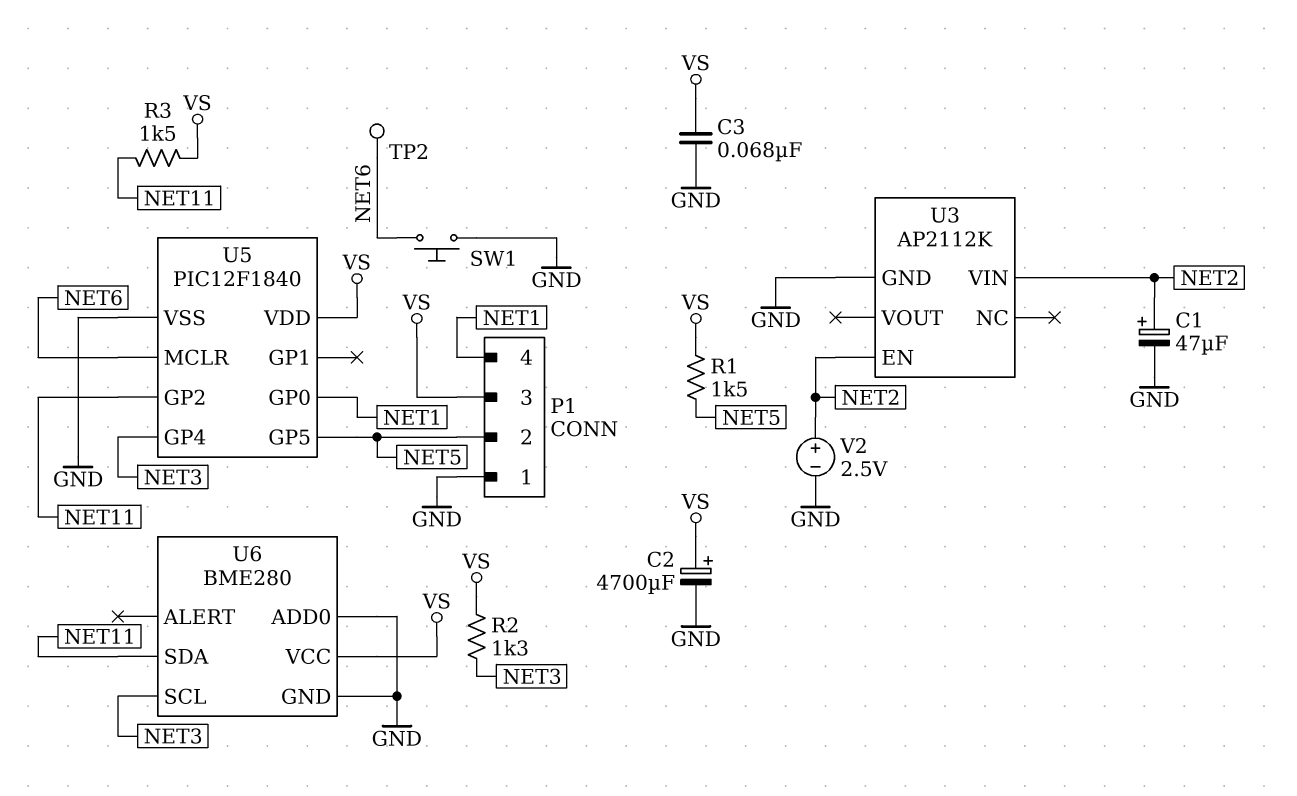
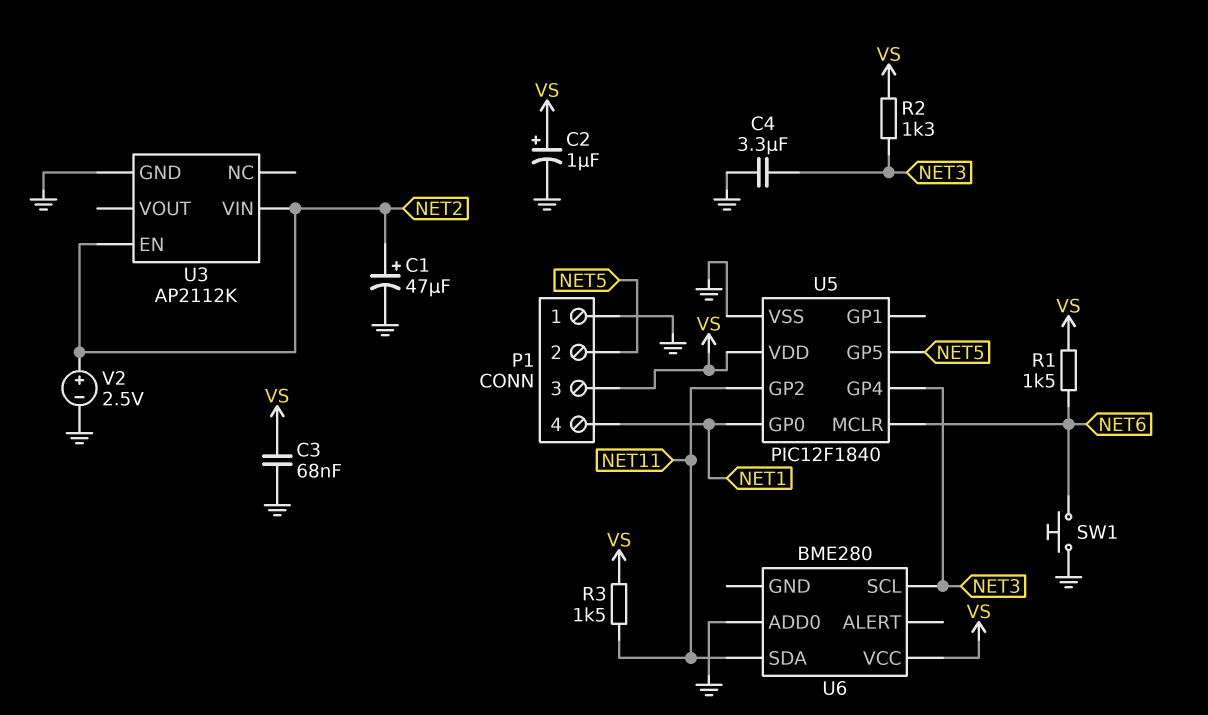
C2: 4700uF (plus VS, minus GND) -> 1uF (plus VS, minus GND)
C4: none -> 3.3uF (GND, NET3)
R1: 1.5k (NET5, VS) -> 1.5k (NET6, VS)
TP2: test point (NET6) -> none
U6 pin GND: GND -> none

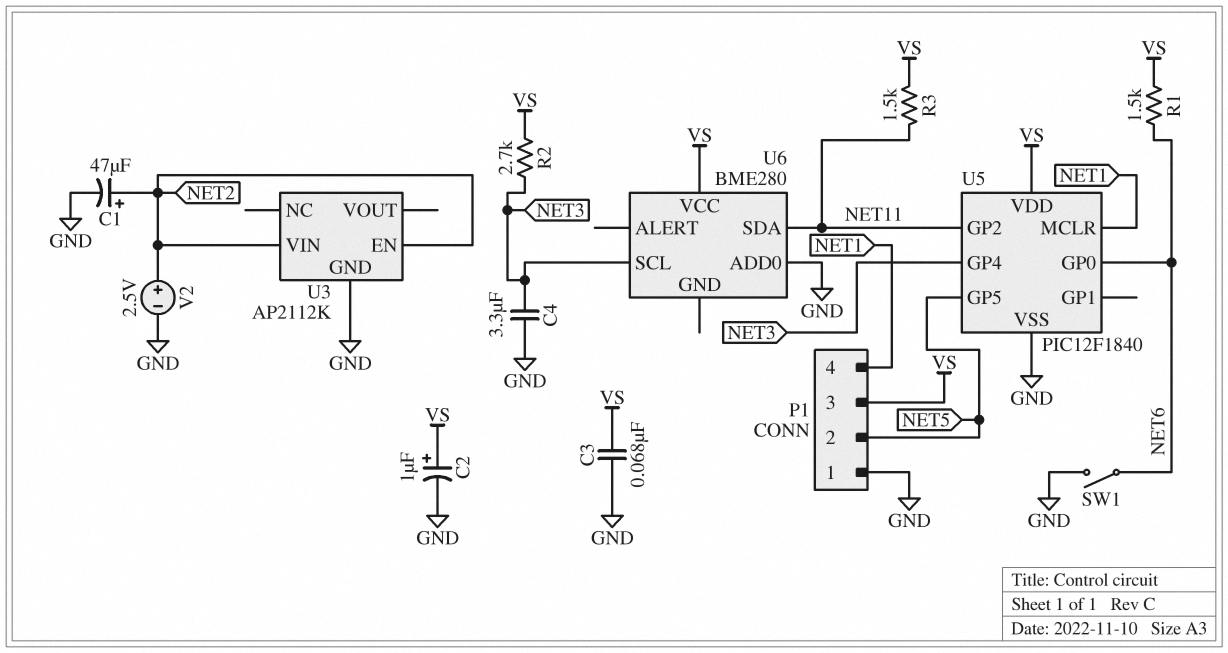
R2: 1.3k (NET3, VS) -> 2.7k (NET3, VS)
SW1: button (GND, NET6) -> switch (GND, NET6)
U5 pin GP0: NET1 -> NET6
U5 pin MCLR: NET6 -> NET1

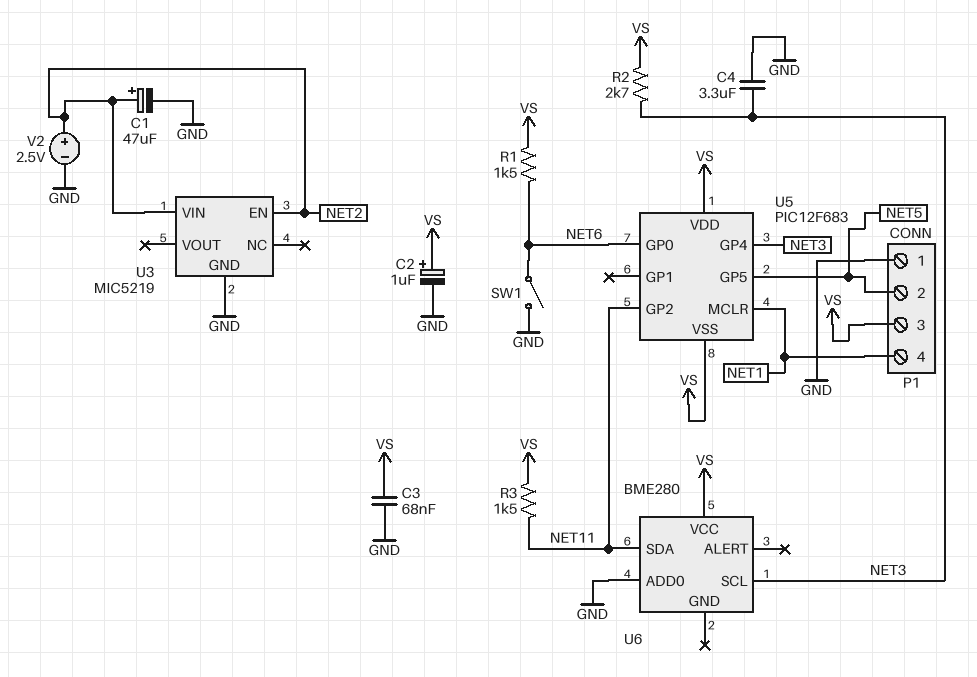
U3: AP2112K -> MIC5219
U5: PIC12F1840 -> PIC12F683
U5 pin VSS: GND -> VS

